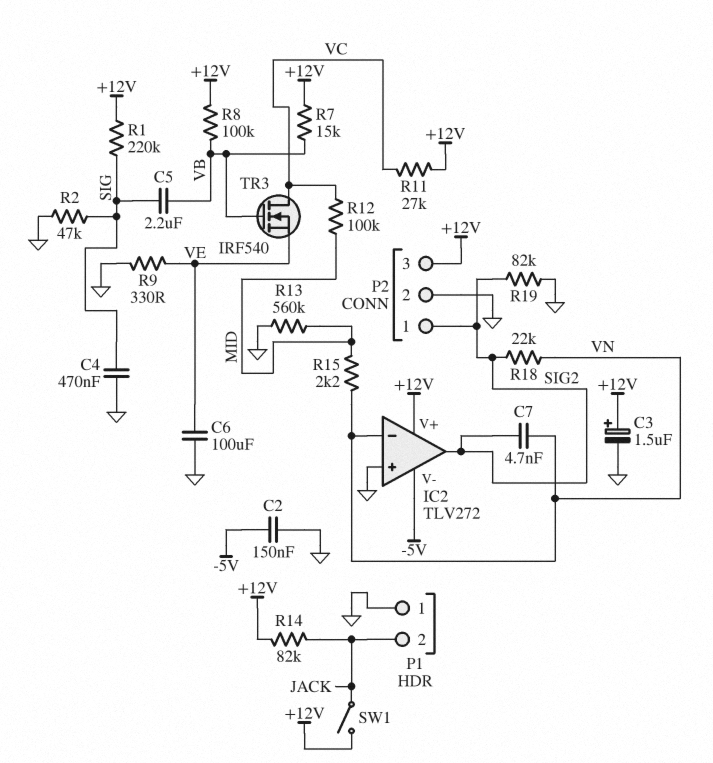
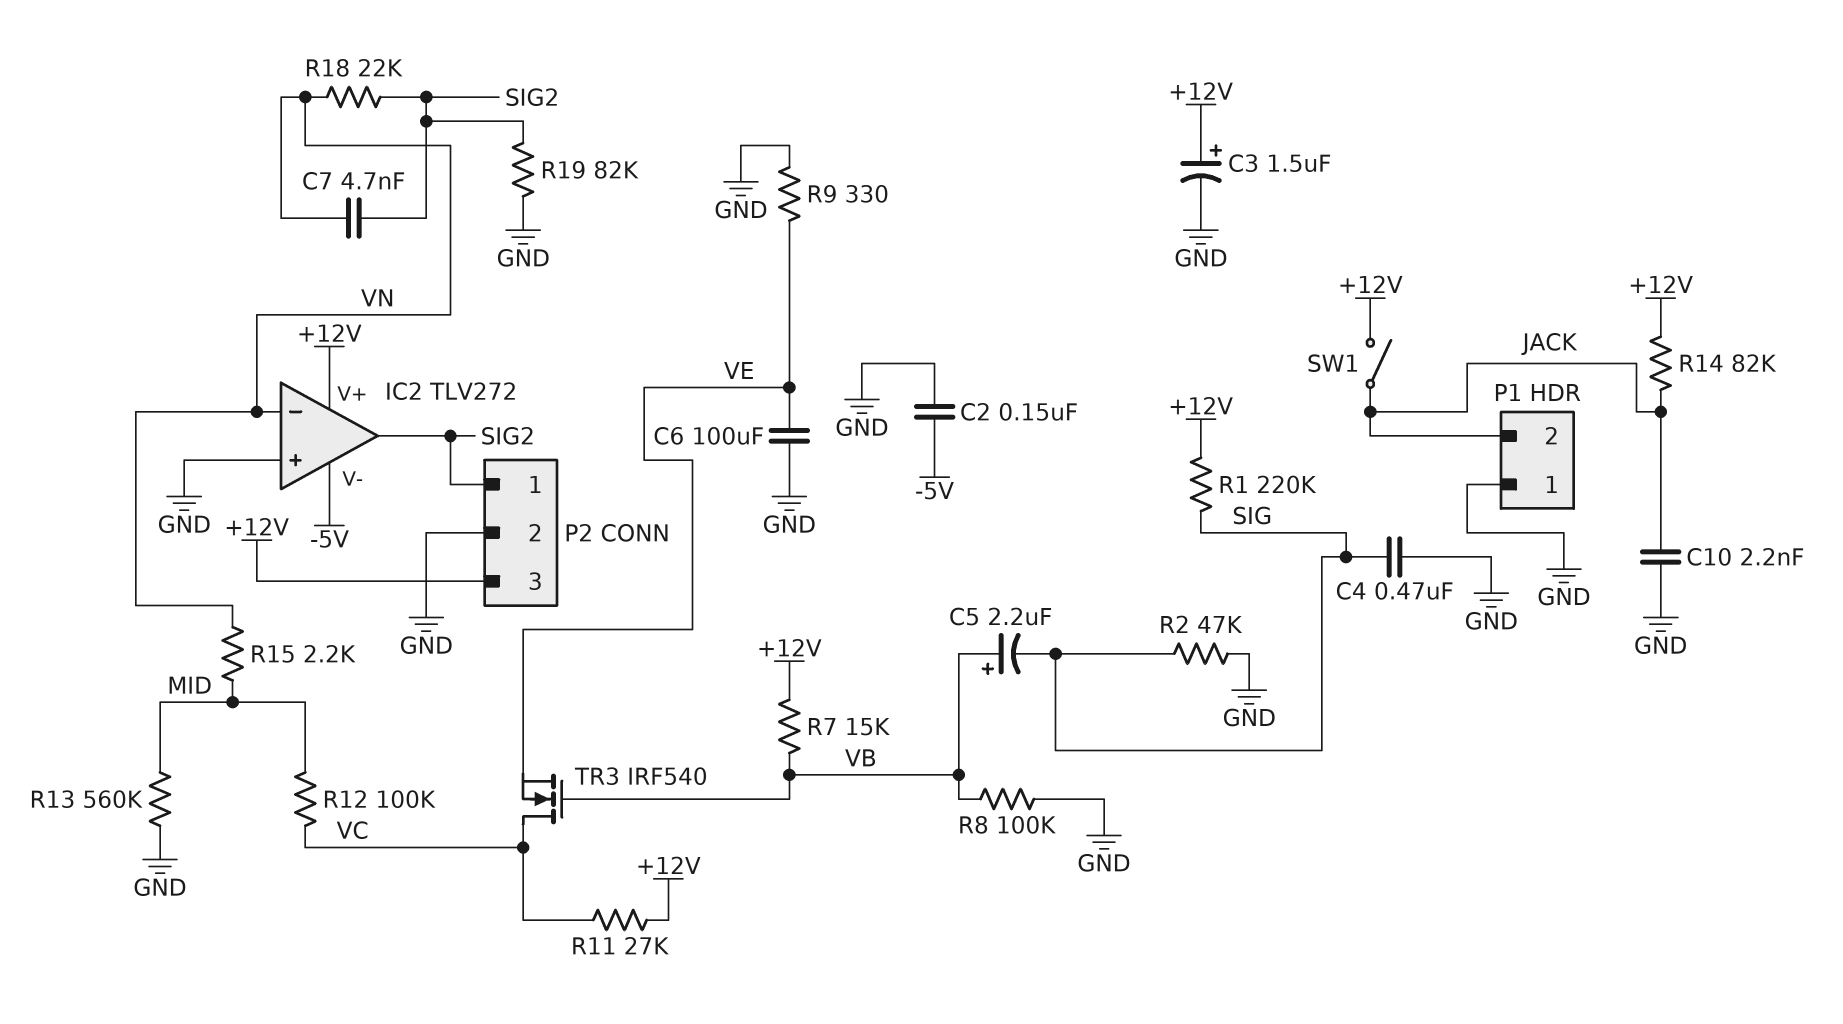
C5: 2.2uF (SIG, VB) -> 2.2uF (plus VB, minus SIG)
C10: none -> 2.2nF (GND, JACK)
R8: 100k (+12V, VB) -> 100k (GND, VB)

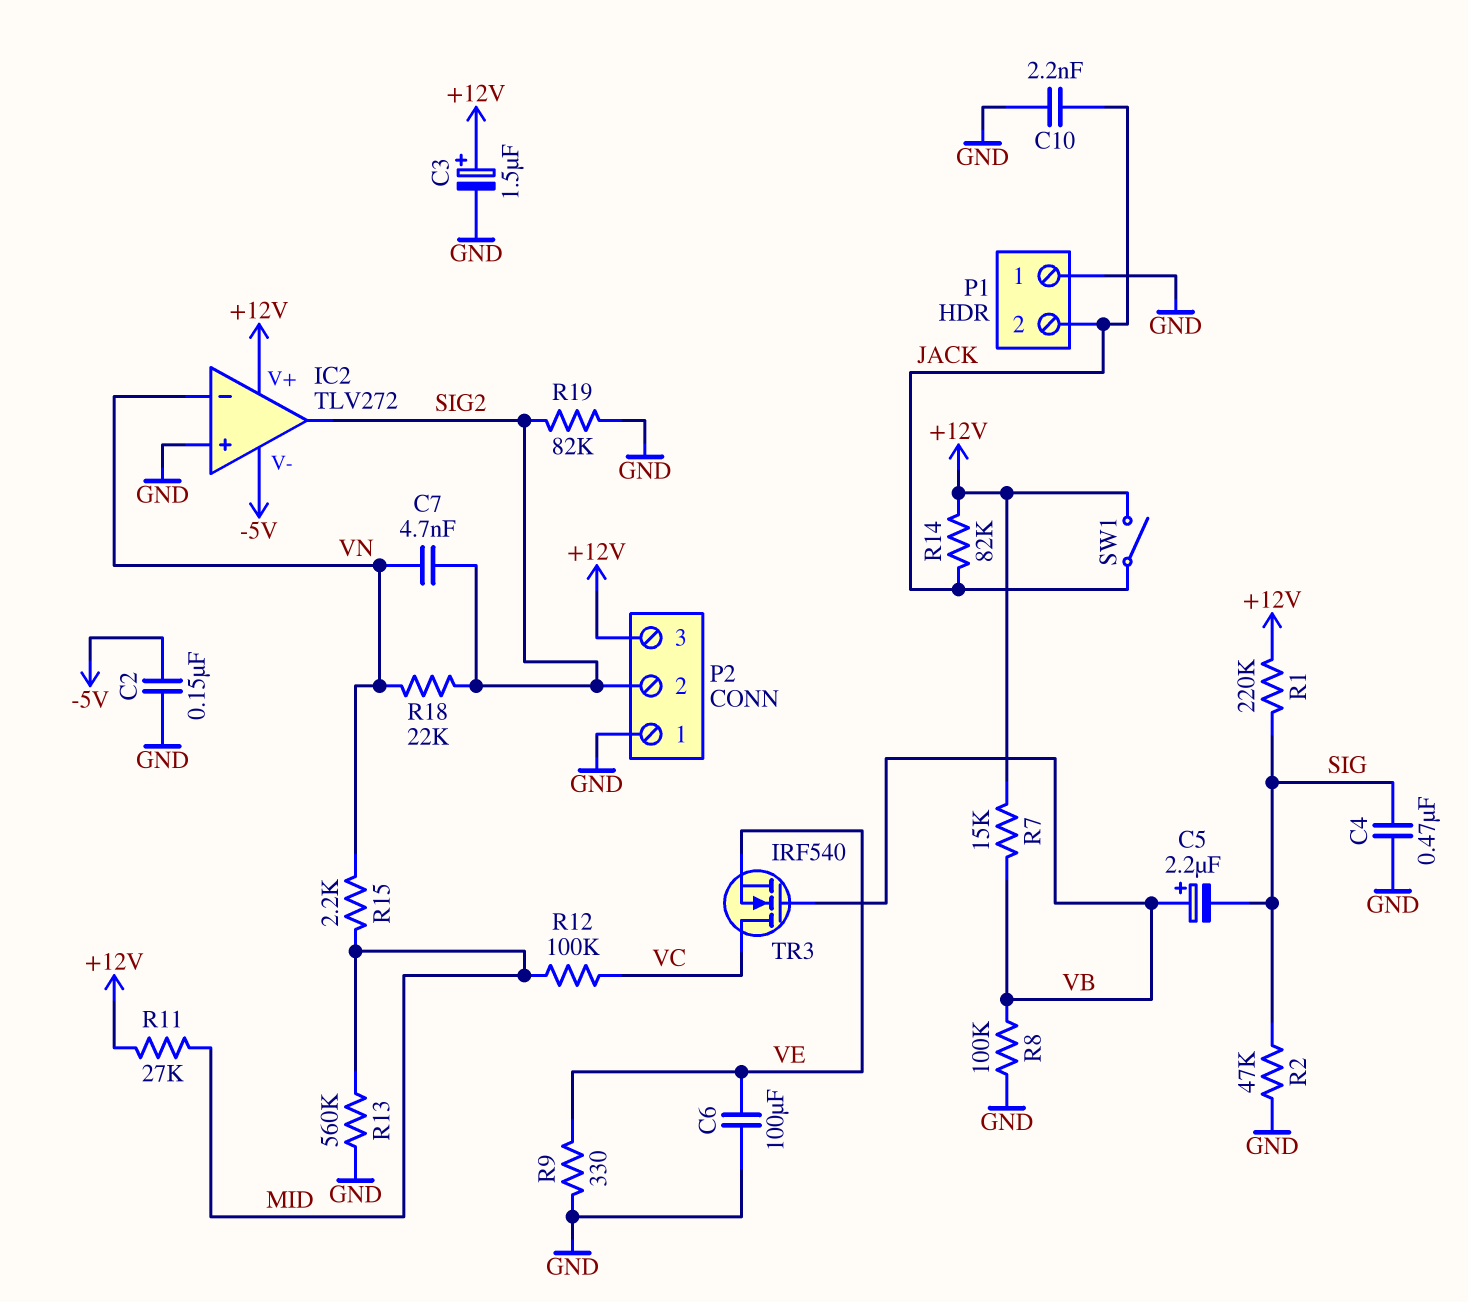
P2 pin 1: SIG2 -> GND
P2 pin 2: GND -> SIG2
R11: 27k (+12V, VC) -> 27k (+12V, MID)

